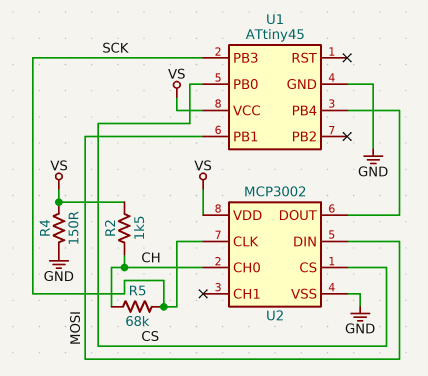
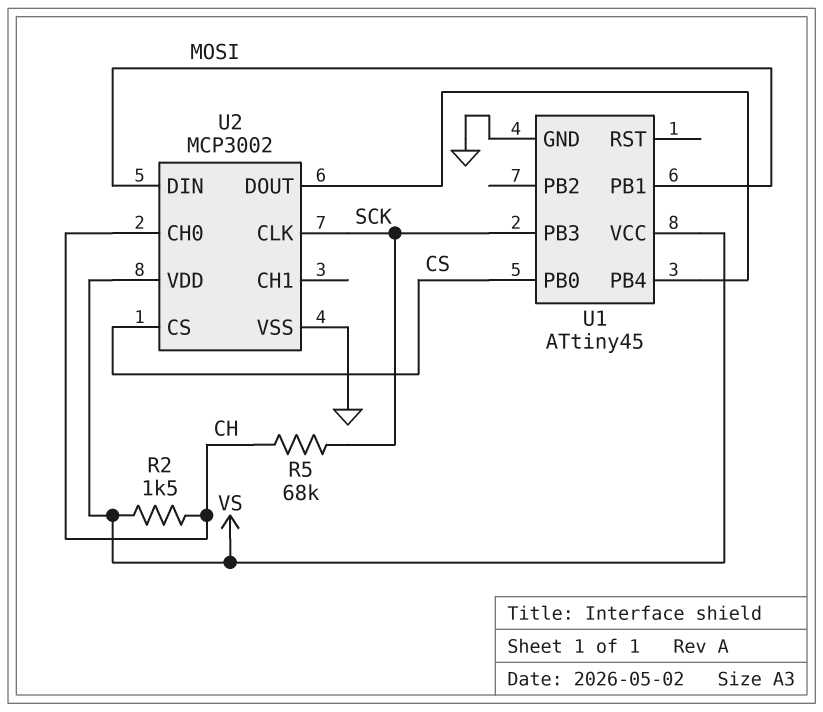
R4: 150 (GND, VS) -> none

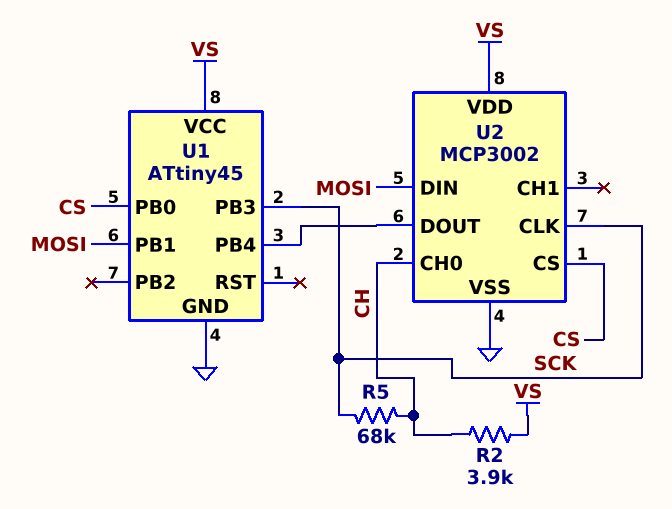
R2: 1.5k (CH, VS) -> 3.9k (CH, VS)

